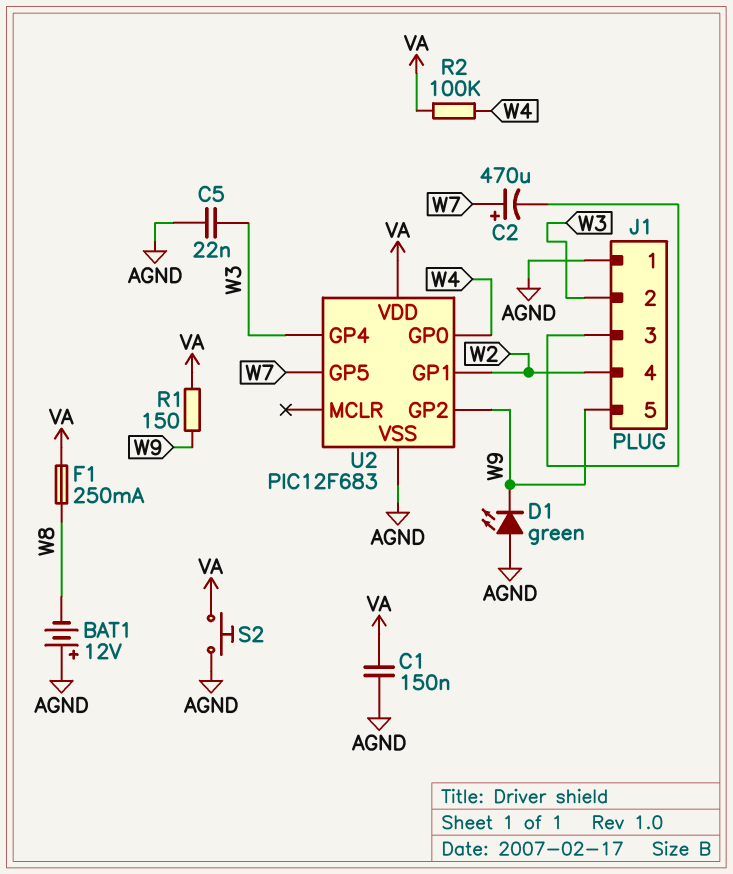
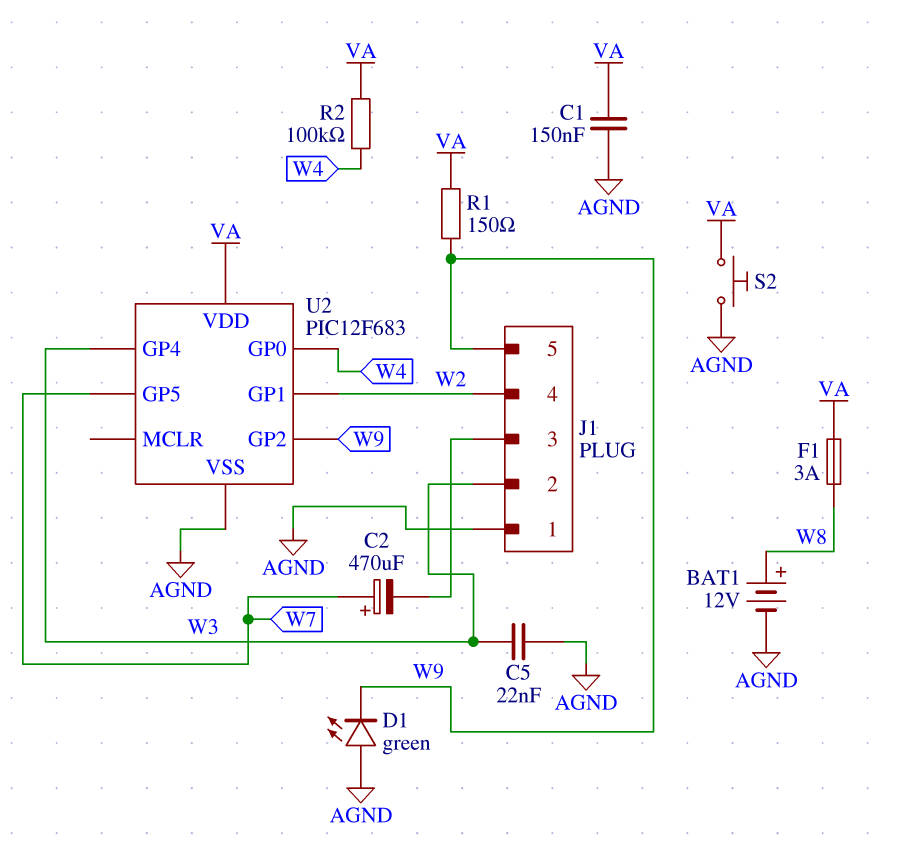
BAT1: 12V (plus AGND, minus W8) -> 12V (plus W8, minus AGND)
F1: 250mA (VA, W8) -> 3A (VA, W8)

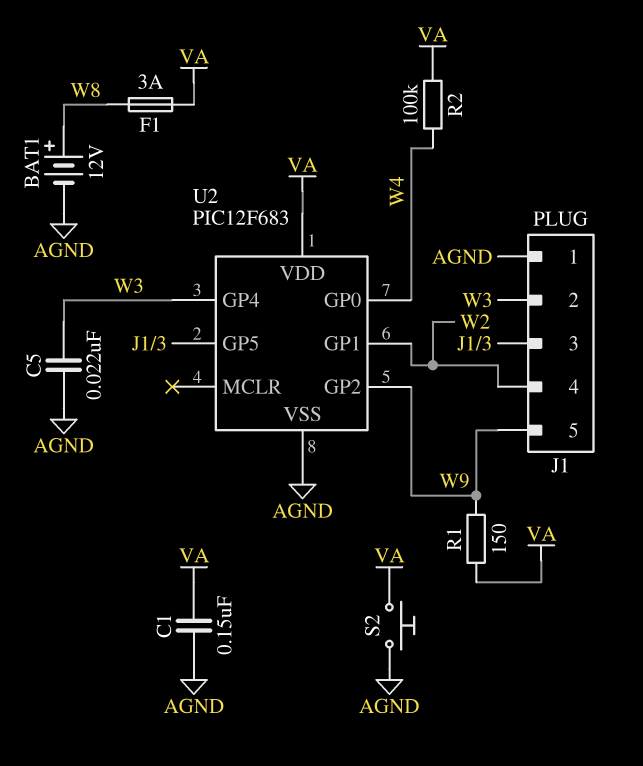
C2: 470uF (plus W7, minus J1/3) -> none
D1: LED green (A AGND, K W9) -> none
U2 pin GP5: W7 -> J1/3

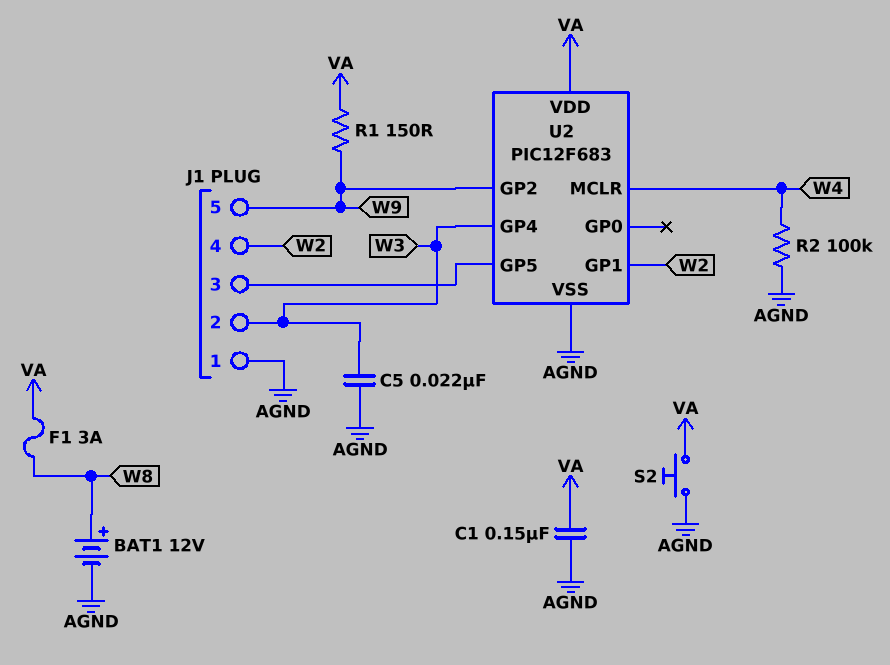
R2: 100k (VA, W4) -> 100k (AGND, W4)
U2 pin GP0: W4 -> none
U2 pin MCLR: none -> W4

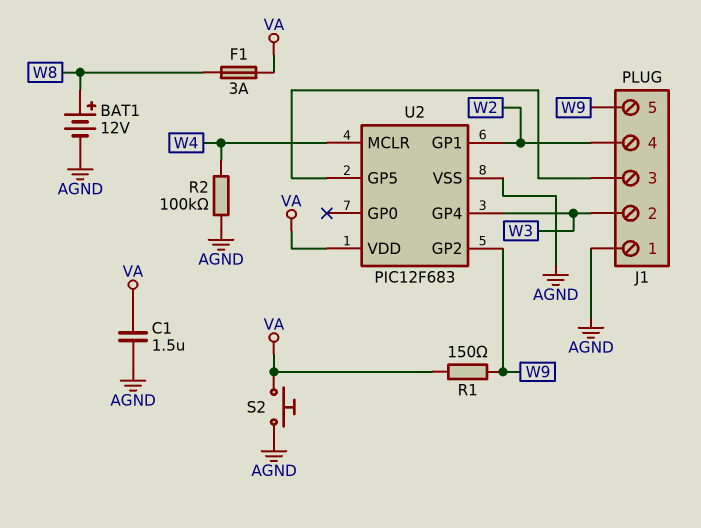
C1: 150nF (AGND, VA) -> 1.5uF (AGND, VA)
C5: 22nF (AGND, W3) -> none

